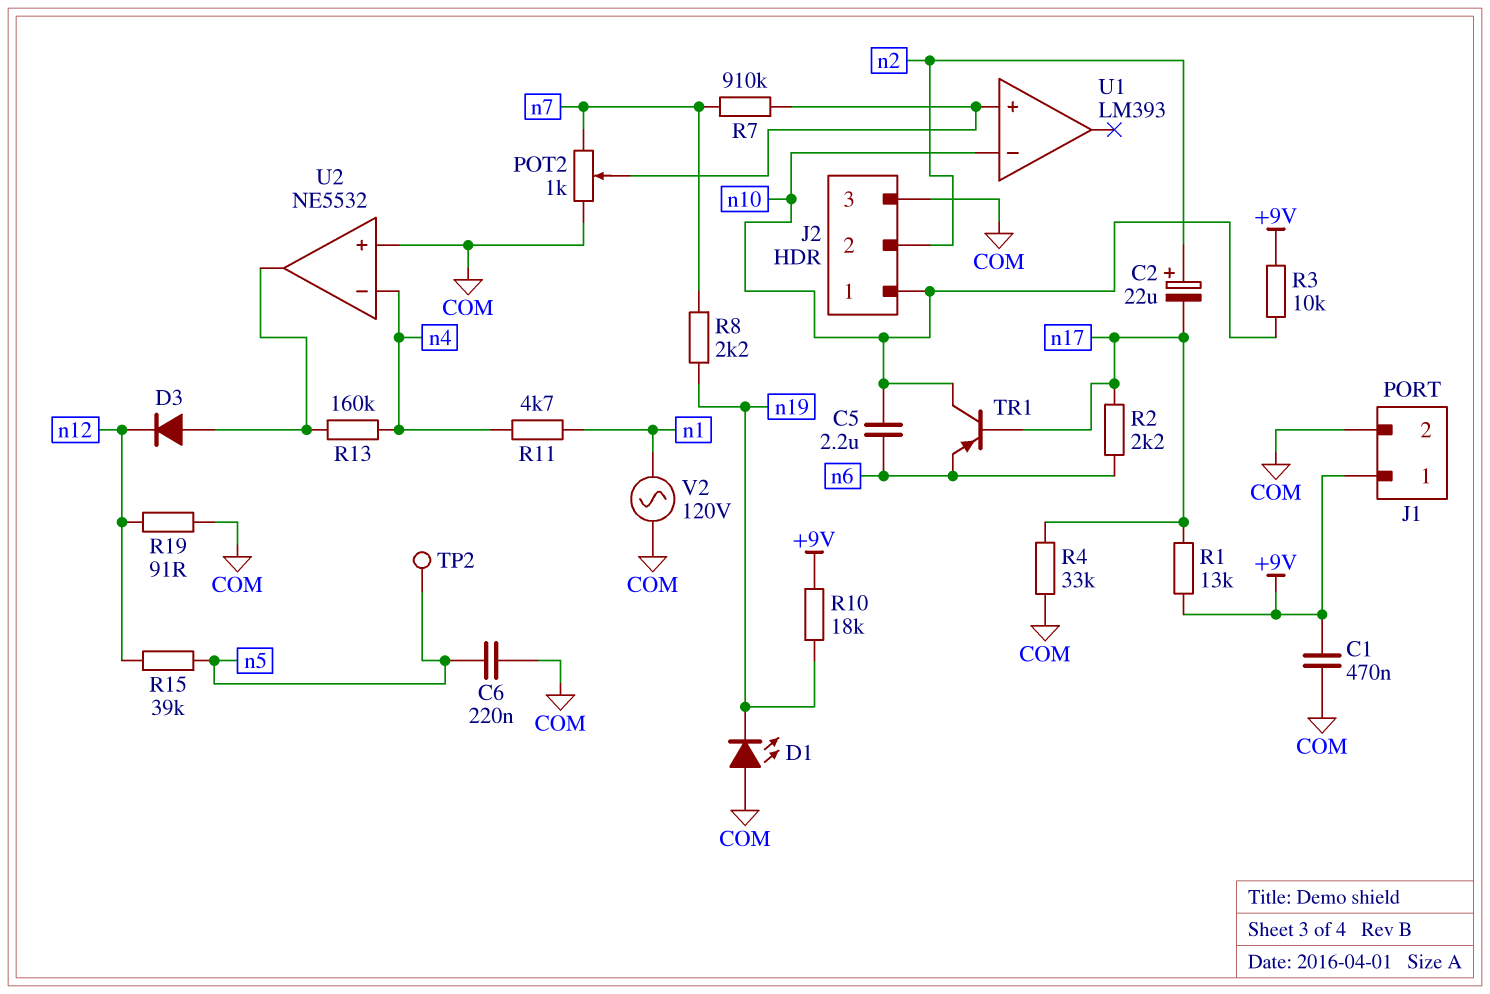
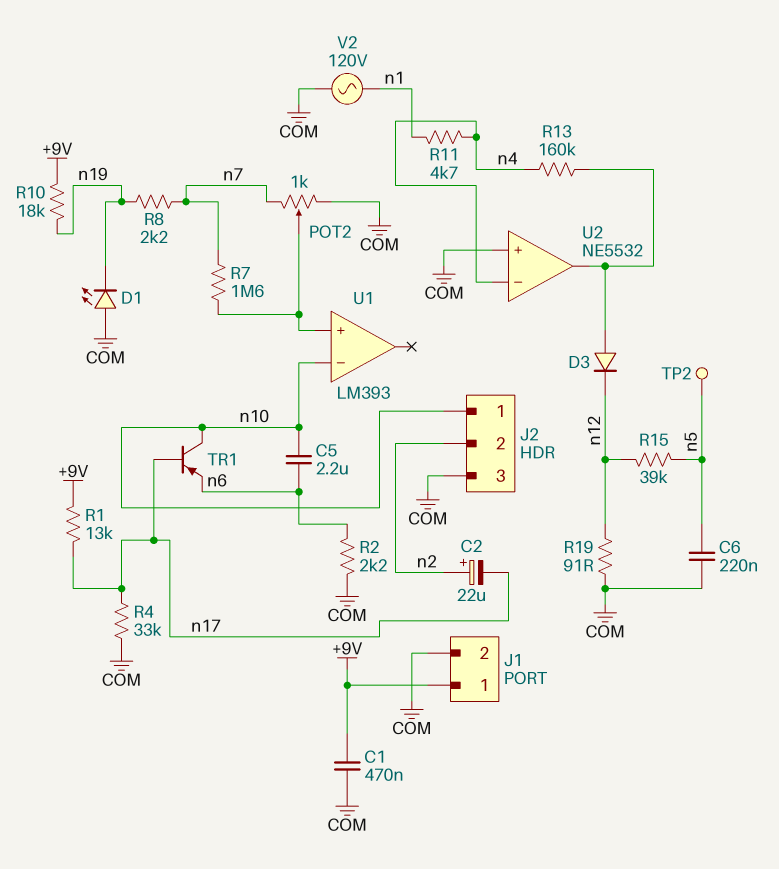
R2: 2.2k (n6, n17) -> 2.2k (COM, n6)
R3: 10k (+9V, n10) -> none
R7: 910k (U1/in+, n7) -> 1.6M (U1/in+, n7)

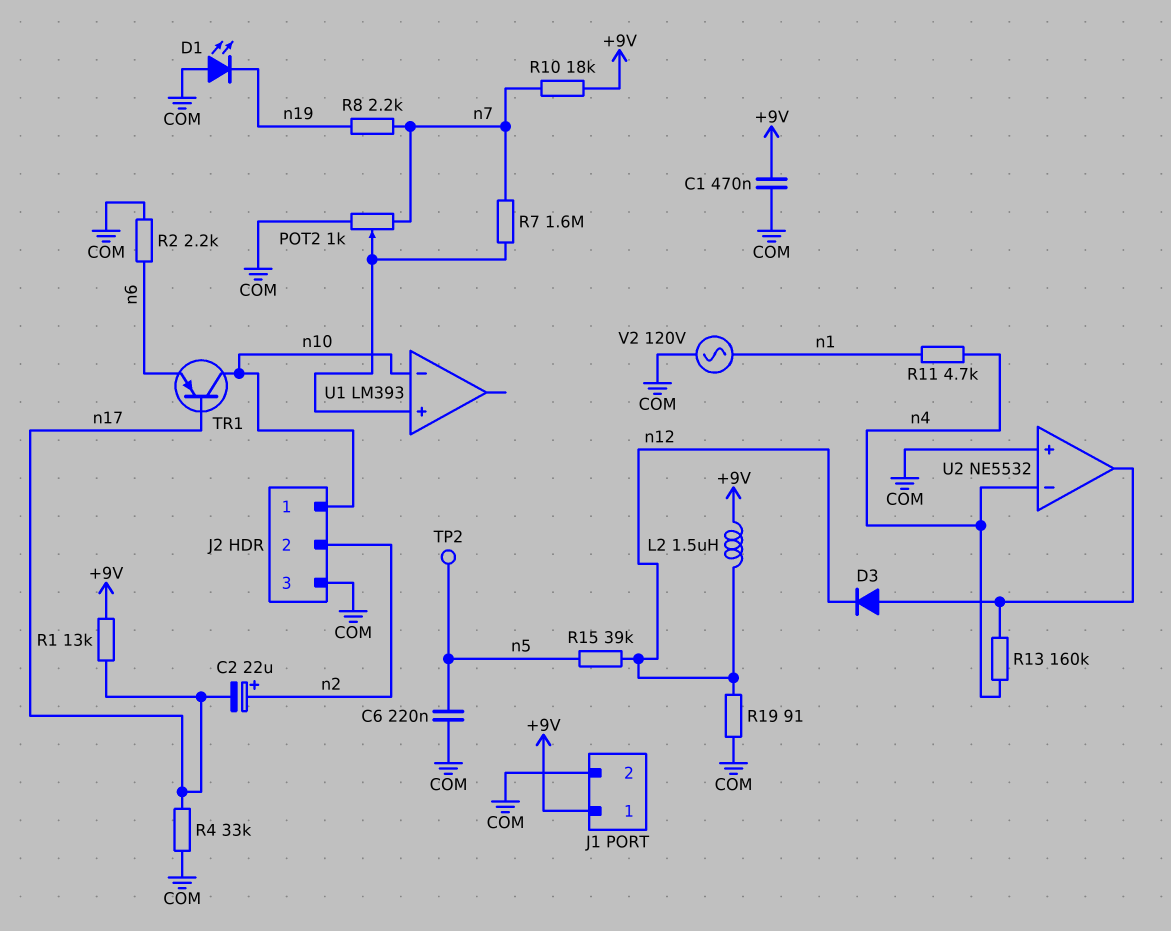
C5: 2.2uF (n6, n10) -> none
L2: none -> 1.5uH (+9V, n12)
R10: 18k (+9V, n19) -> 18k (+9V, n7)

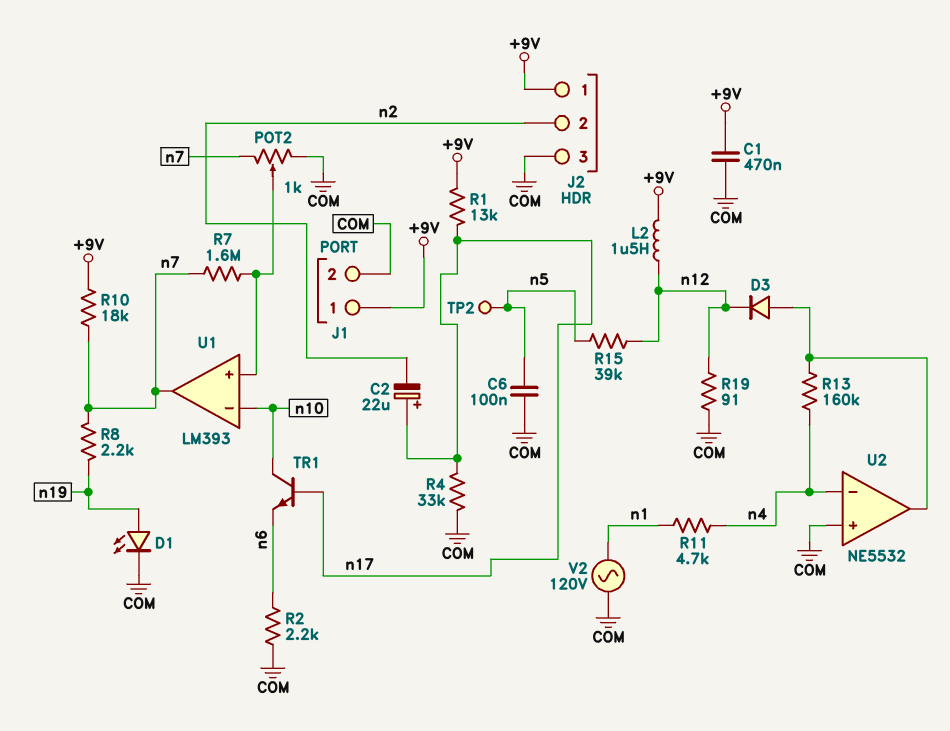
C2: 22uF (plus n2, minus n17) -> 22uF (plus n17, minus n2)
C6: 220nF (COM, n5) -> 100nF (COM, n5)
D1: LED (A COM, K n19) -> LED (A n19, K COM)
J2 pin 1: n10 -> +9V
TR1: PNP (B n17, C n10, E n6) -> NPN (B n17, C n10, E n6)
U1 pin out: none -> n7

